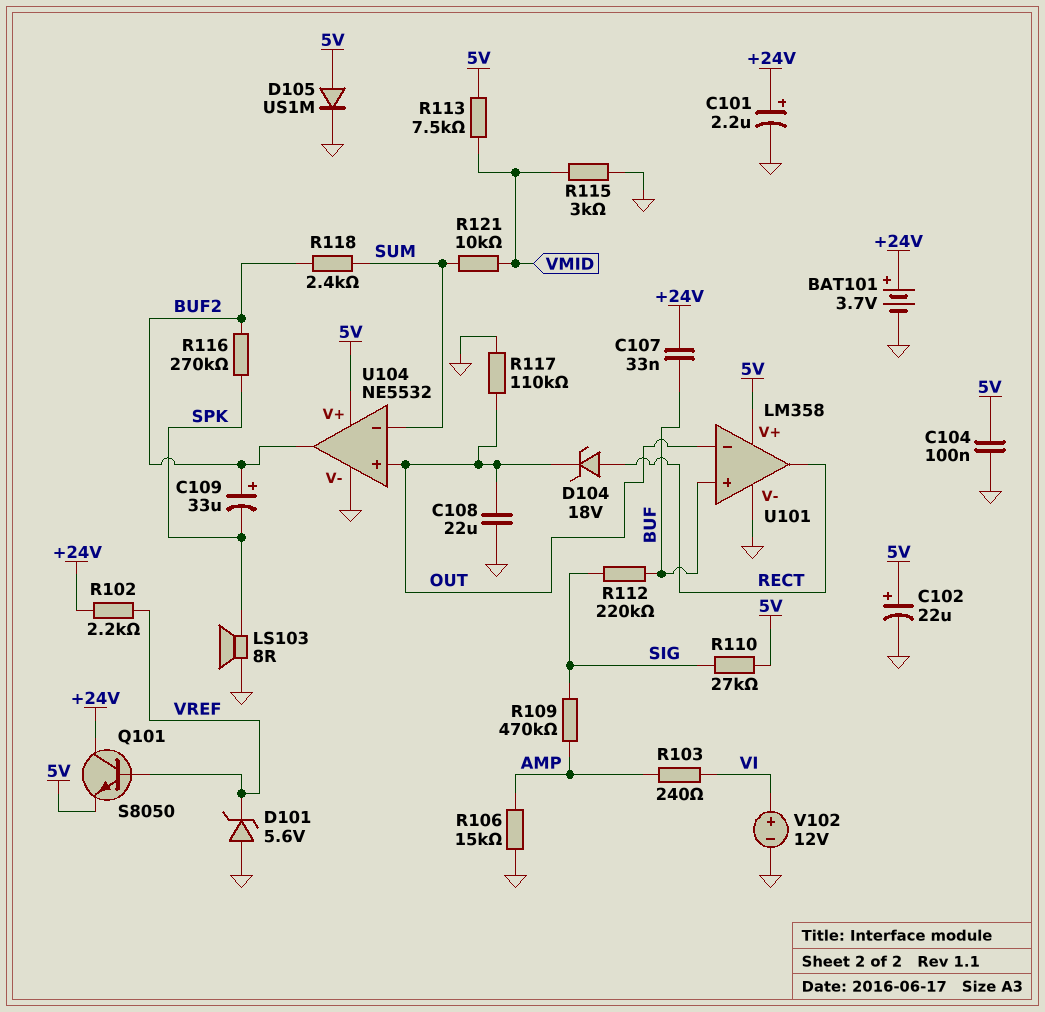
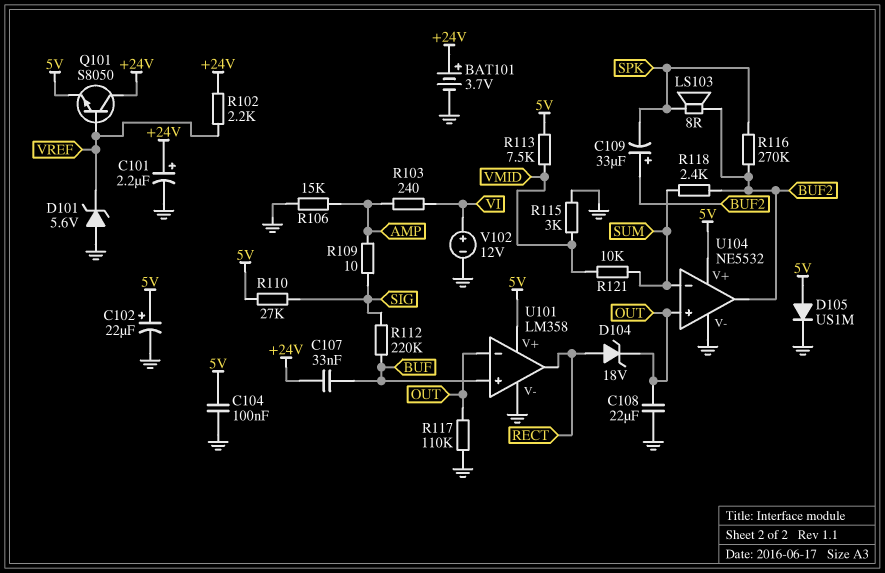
LS103: speaker 8R (GND, SPK) -> speaker 8R (BUF2, SPK)
R109: 470k (AMP, SIG) -> 10 (AMP, SIG)

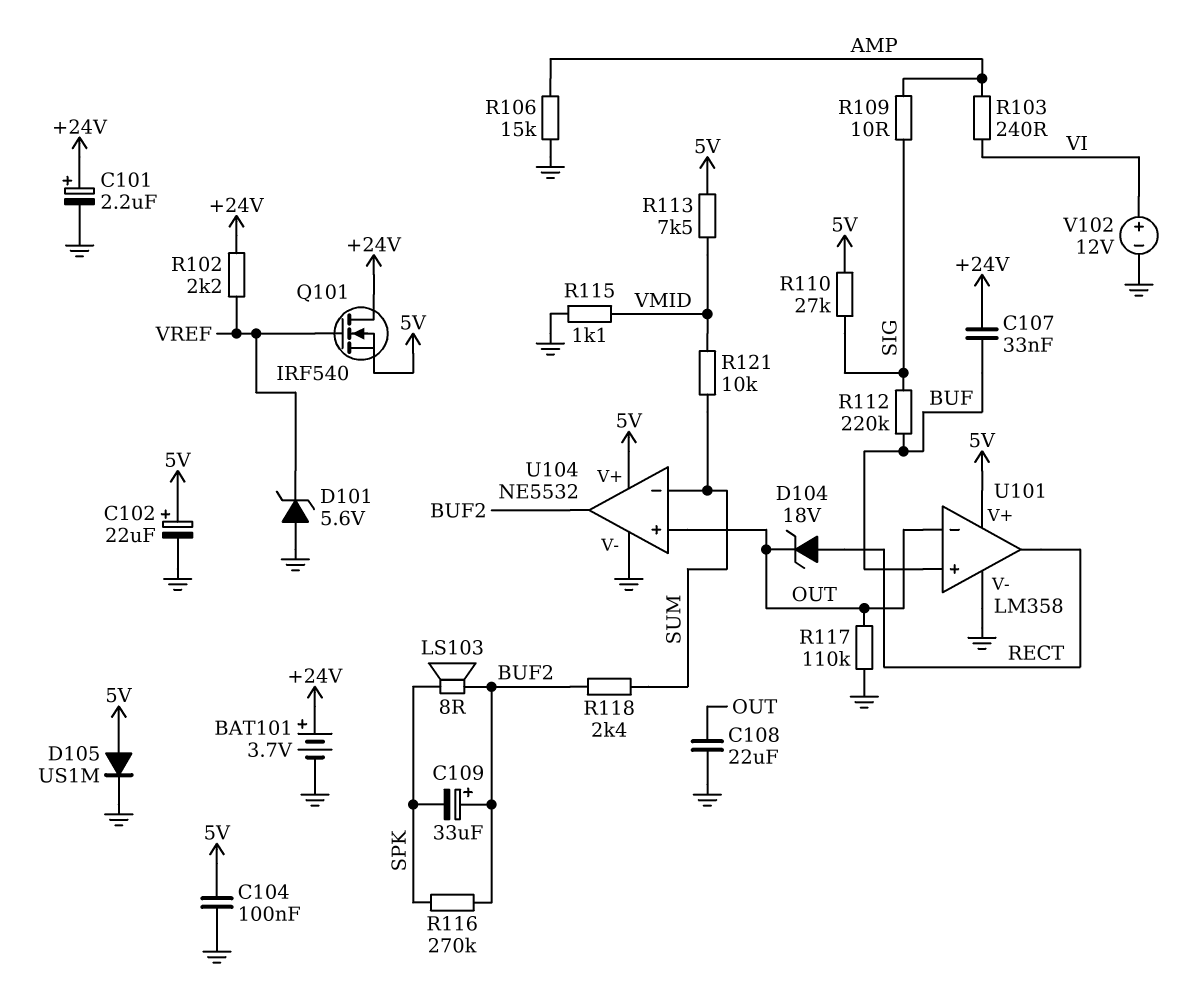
Q101: NPN S8050 (B VREF, C +24V, E 5V) -> NMOS IRF540 (G VREF, D +24V, S 5V)
R115: 3k (GND, VMID) -> 1.1k (GND, VMID)

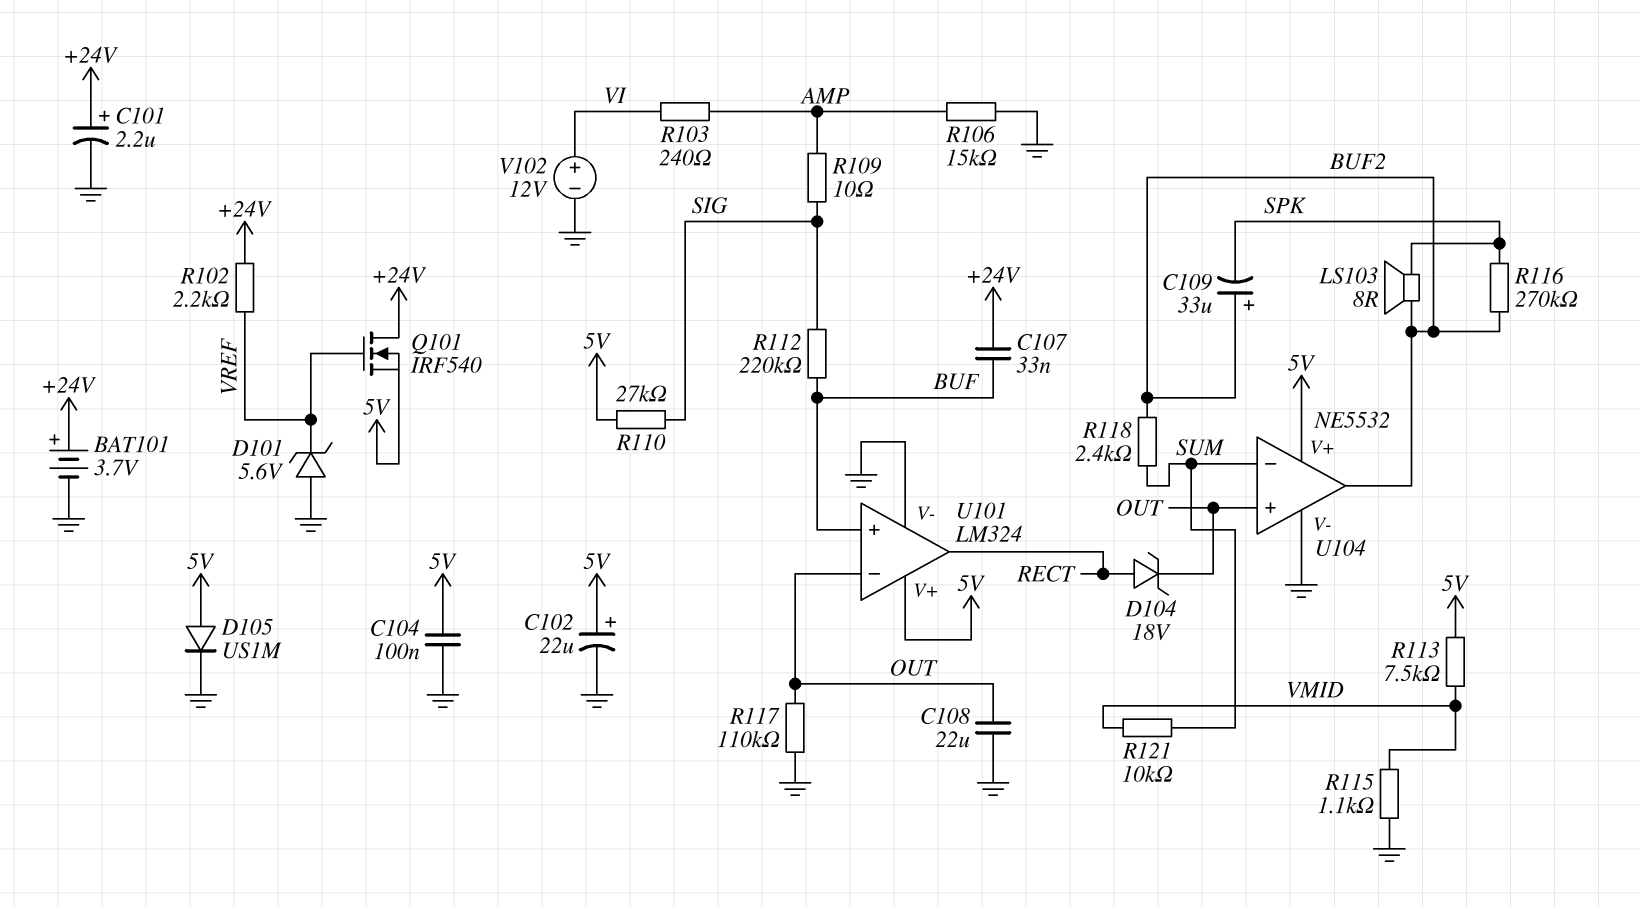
U101: LM358 -> LM324

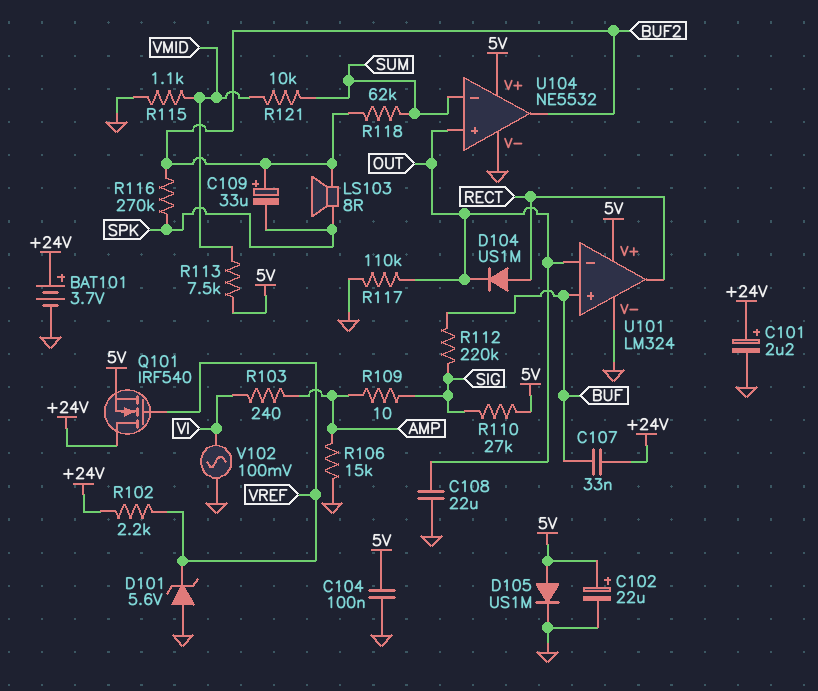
D104: zener 18V (A RECT, K OUT) -> diode US1M (A RECT, K OUT)
R118: 2.4k (BUF2, SUM) -> 62k (BUF2, SUM)
V102: 12V (plus VI, minus GND) -> AC 100mV (GND, VI)

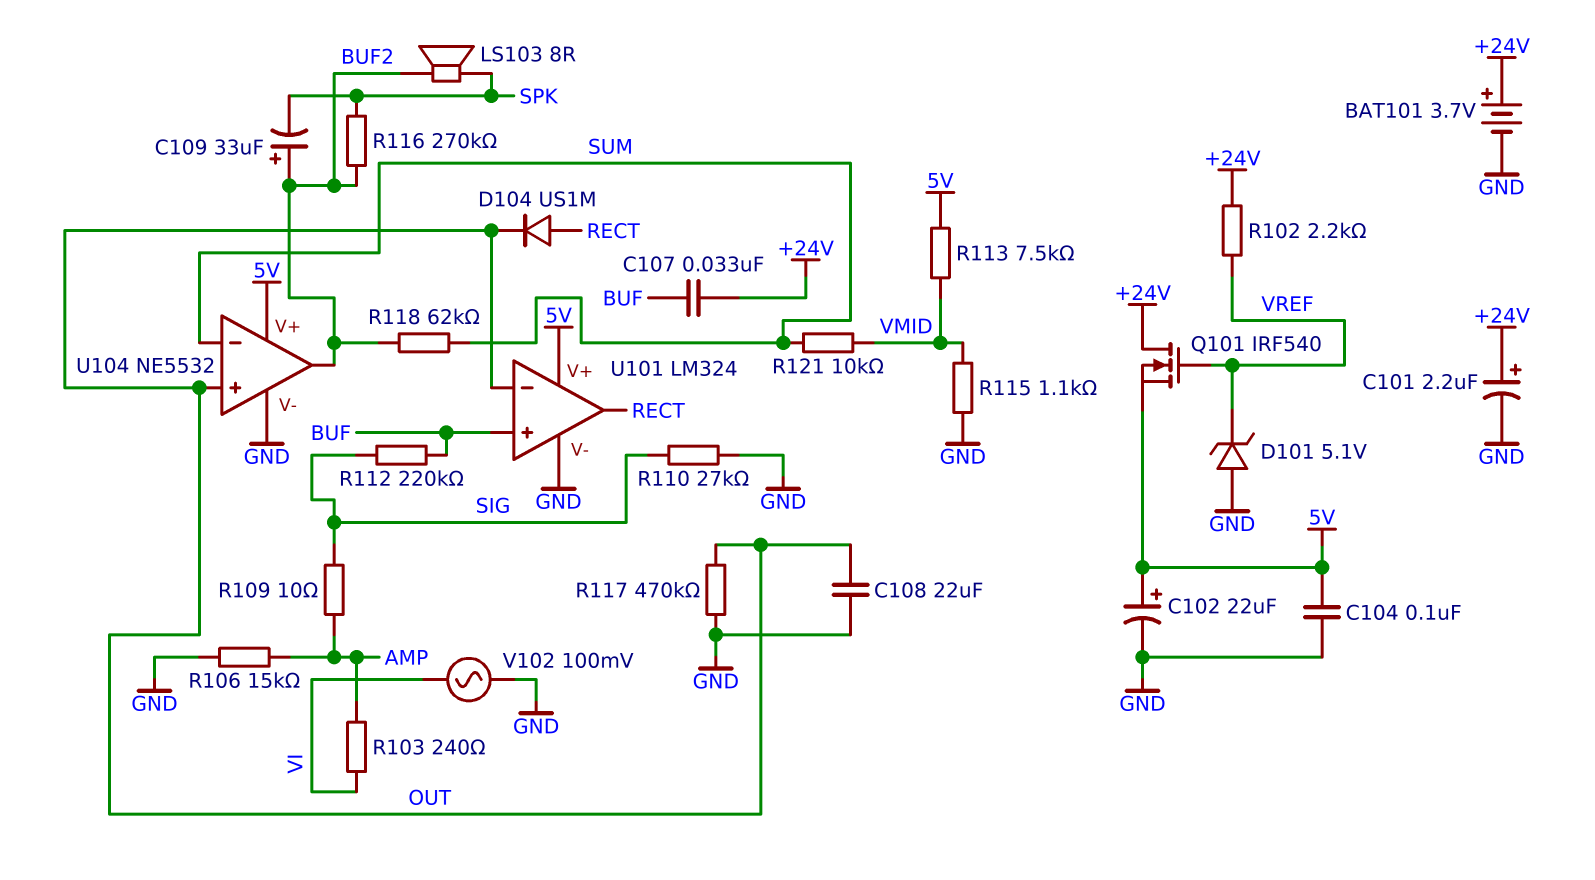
D101: zener 5.6V (A GND, K VREF) -> zener 5.1V (A GND, K VREF)
D105: diode US1M (A 5V, K GND) -> none
R110: 27k (5V, SIG) -> 27k (GND, SIG)
R117: 110k (GND, OUT) -> 470k (GND, OUT)

